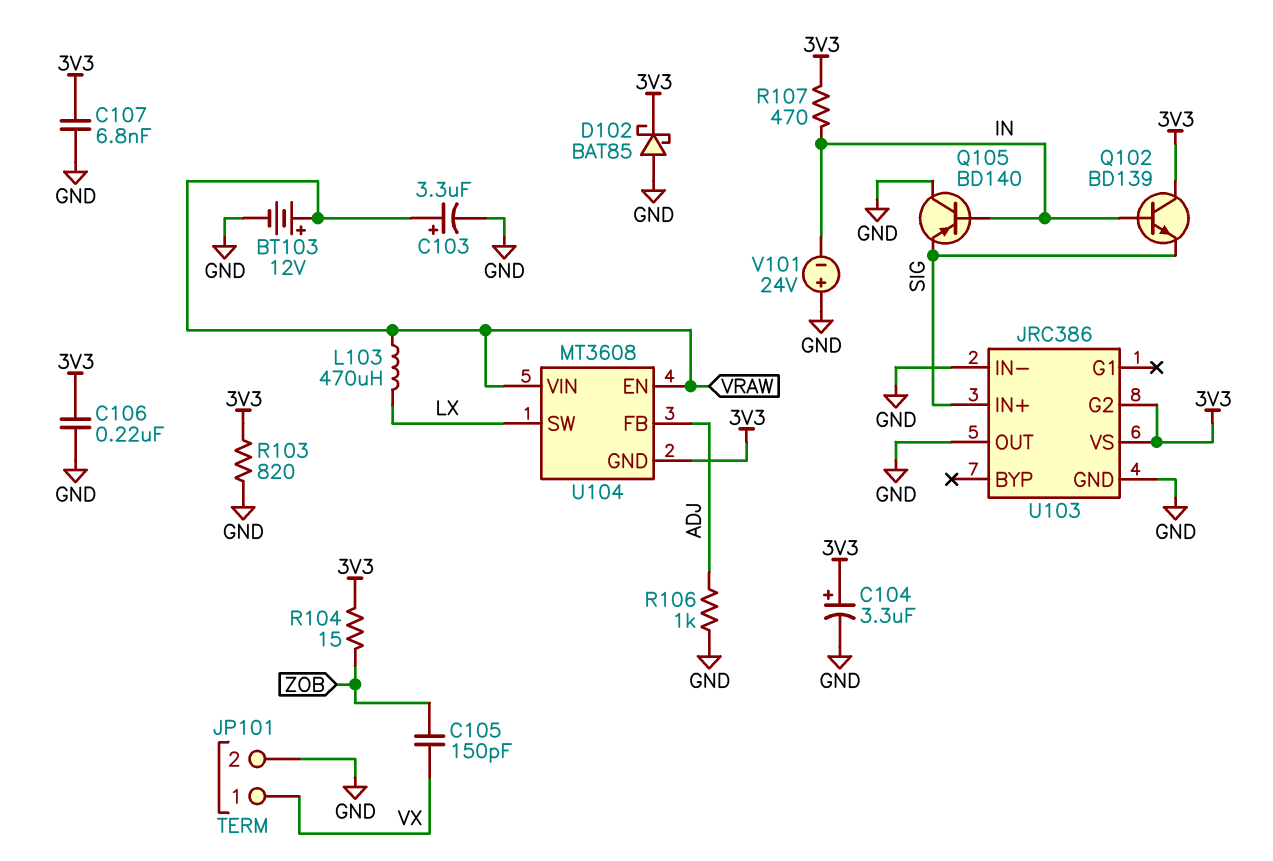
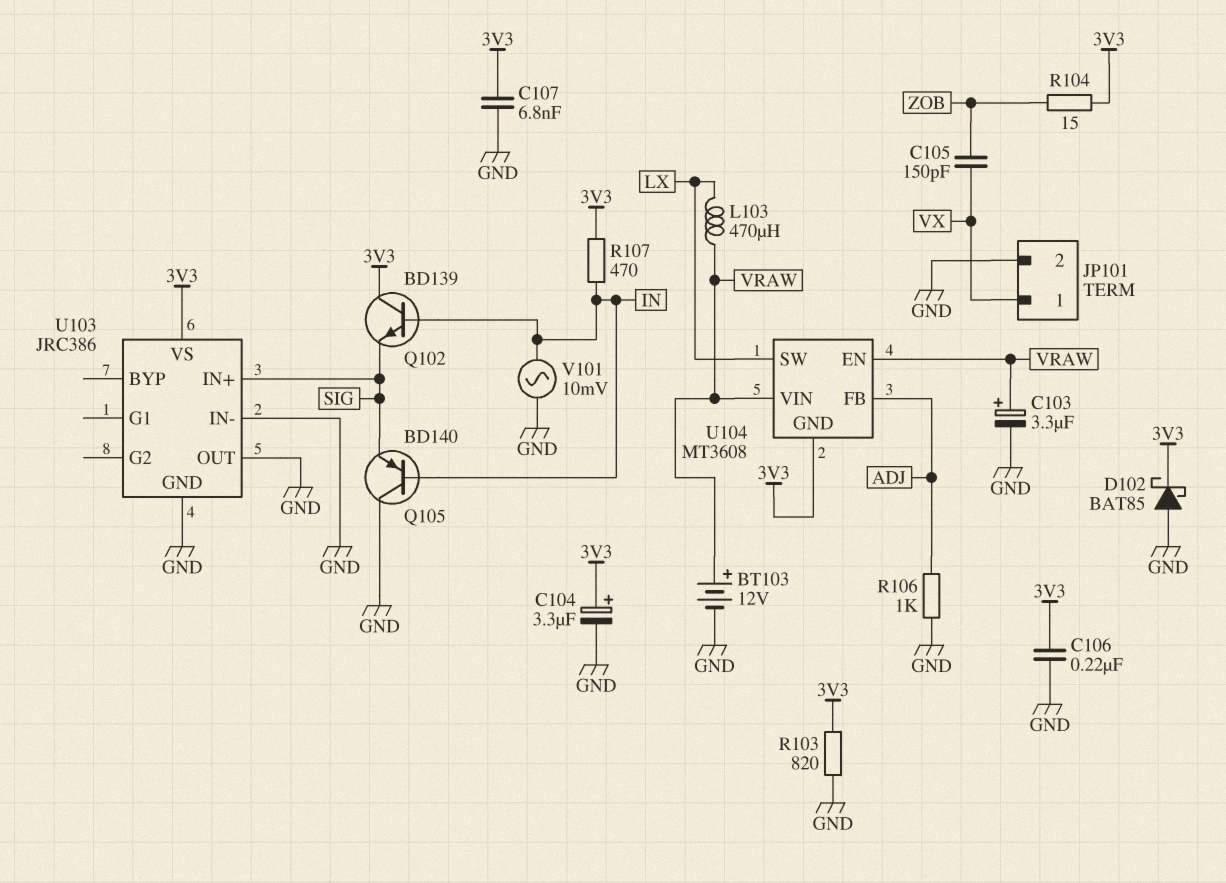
U103 pin G2: 3V3 -> none
V101: 24V (plus GND, minus IN) -> AC 10mV (GND, IN)

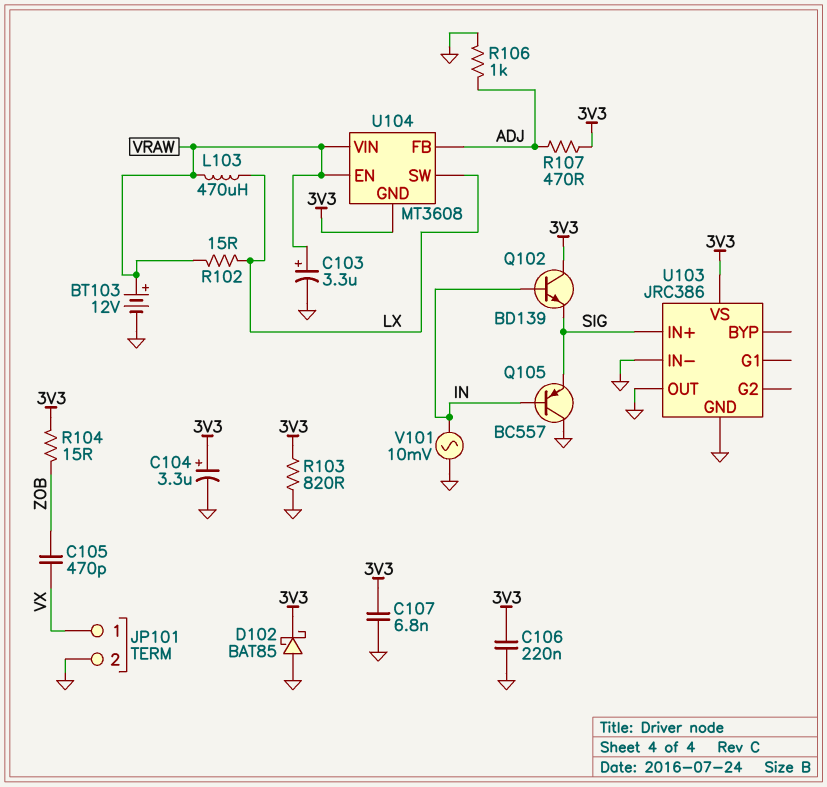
C105: 150pF (VX, ZOB) -> 470pF (VX, ZOB)
Q105: PNP BD140 (B IN, C GND, E SIG) -> PNP BC557 (B IN, C GND, E SIG)
R102: none -> 15 (LX, VRAW)
R107: 470 (3V3, IN) -> 470 (3V3, ADJ)

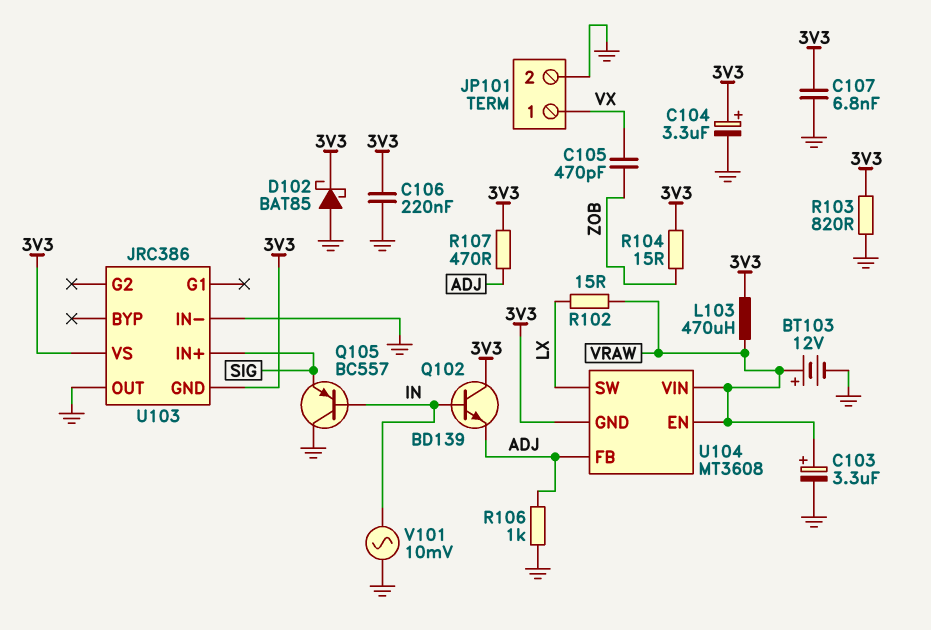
L103: 470uH (LX, VRAW) -> 470uH (3V3, VRAW)
Q102: NPN BD139 (B IN, C 3V3, E SIG) -> NPN BD139 (B IN, C 3V3, E ADJ)
U103 pin GND: GND -> 3V3

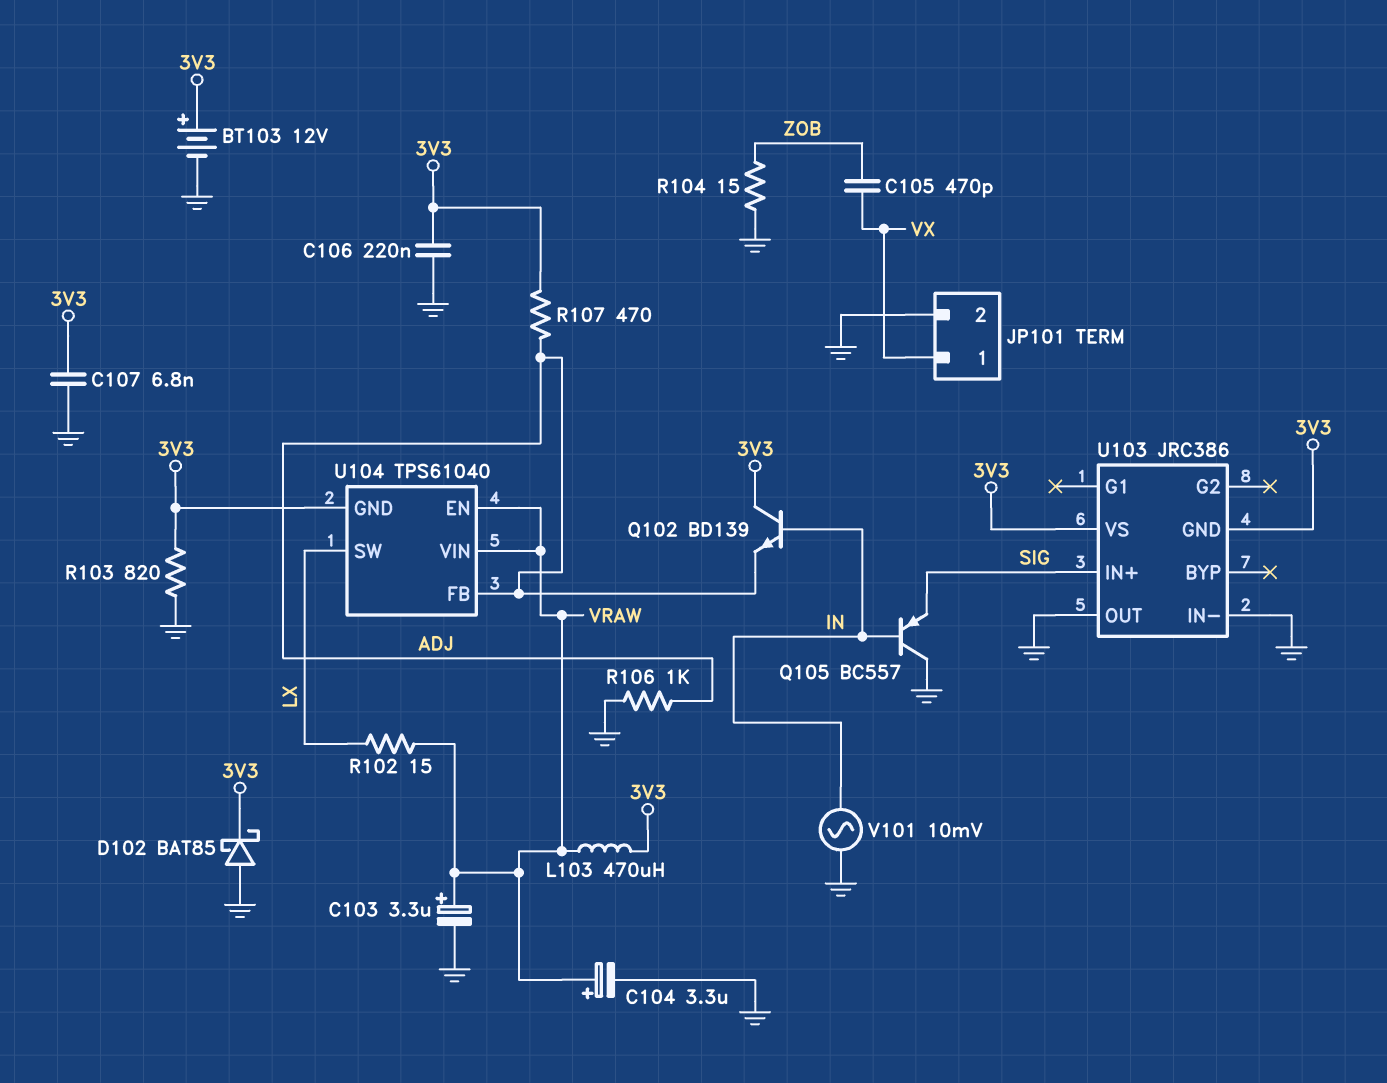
BT103: 12V (plus VRAW, minus GND) -> 12V (plus 3V3, minus GND)
C104: 3.3uF (plus 3V3, minus GND) -> 3.3uF (plus VRAW, minus GND)
R104: 15 (3V3, ZOB) -> 15 (GND, ZOB)
U104: MT3608 -> TPS61040

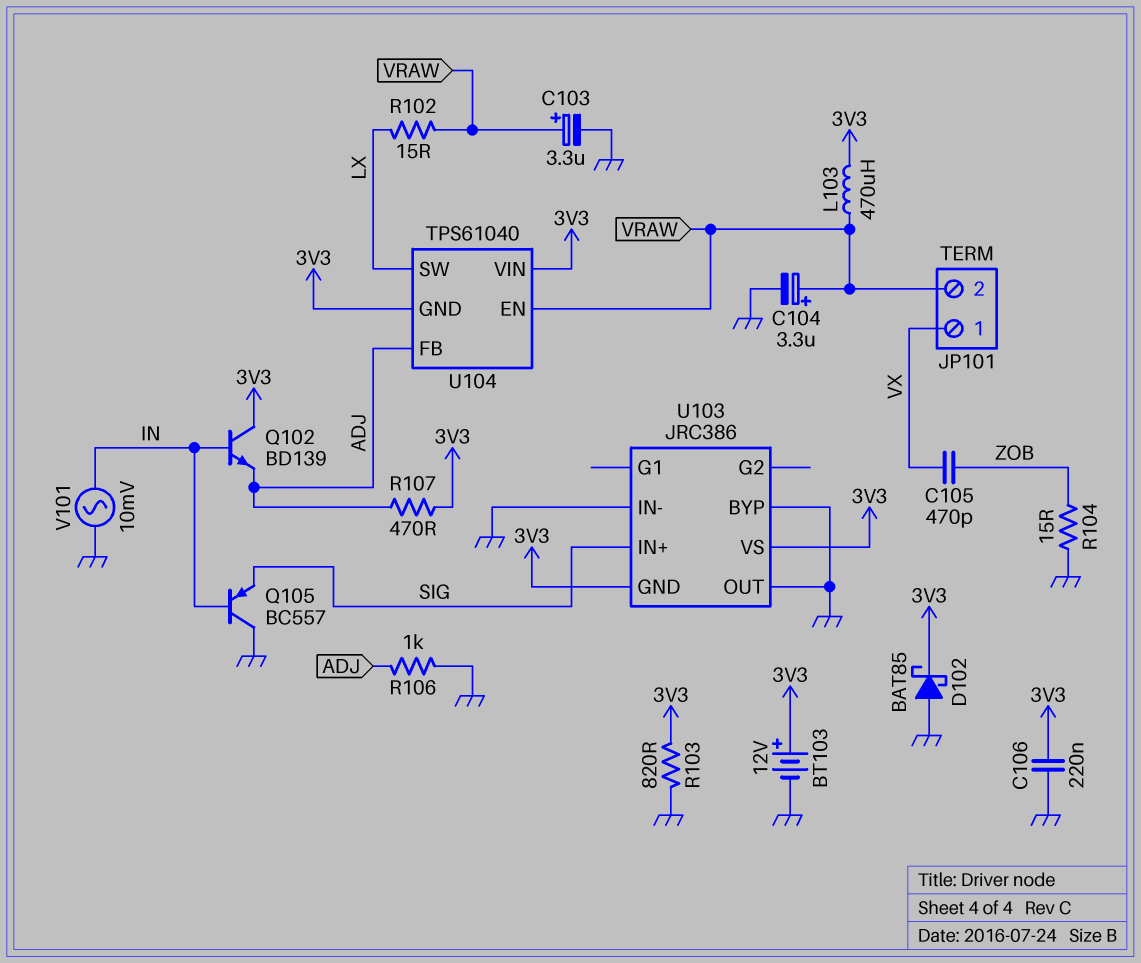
C107: 6.8nF (3V3, GND) -> none
JP101 pin 2: GND -> VRAW
U103 pin BYP: none -> GND
U104 pin VIN: VRAW -> 3V3

